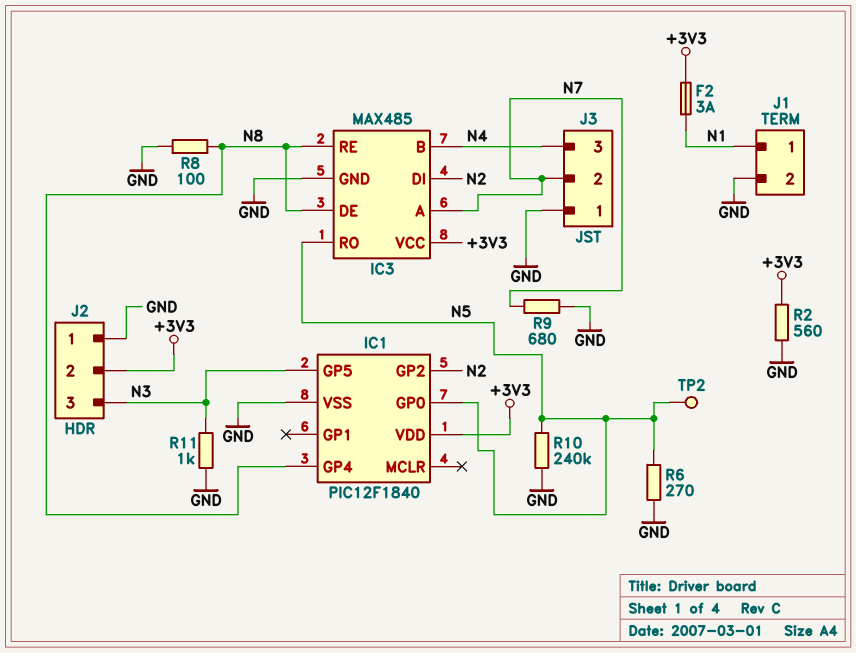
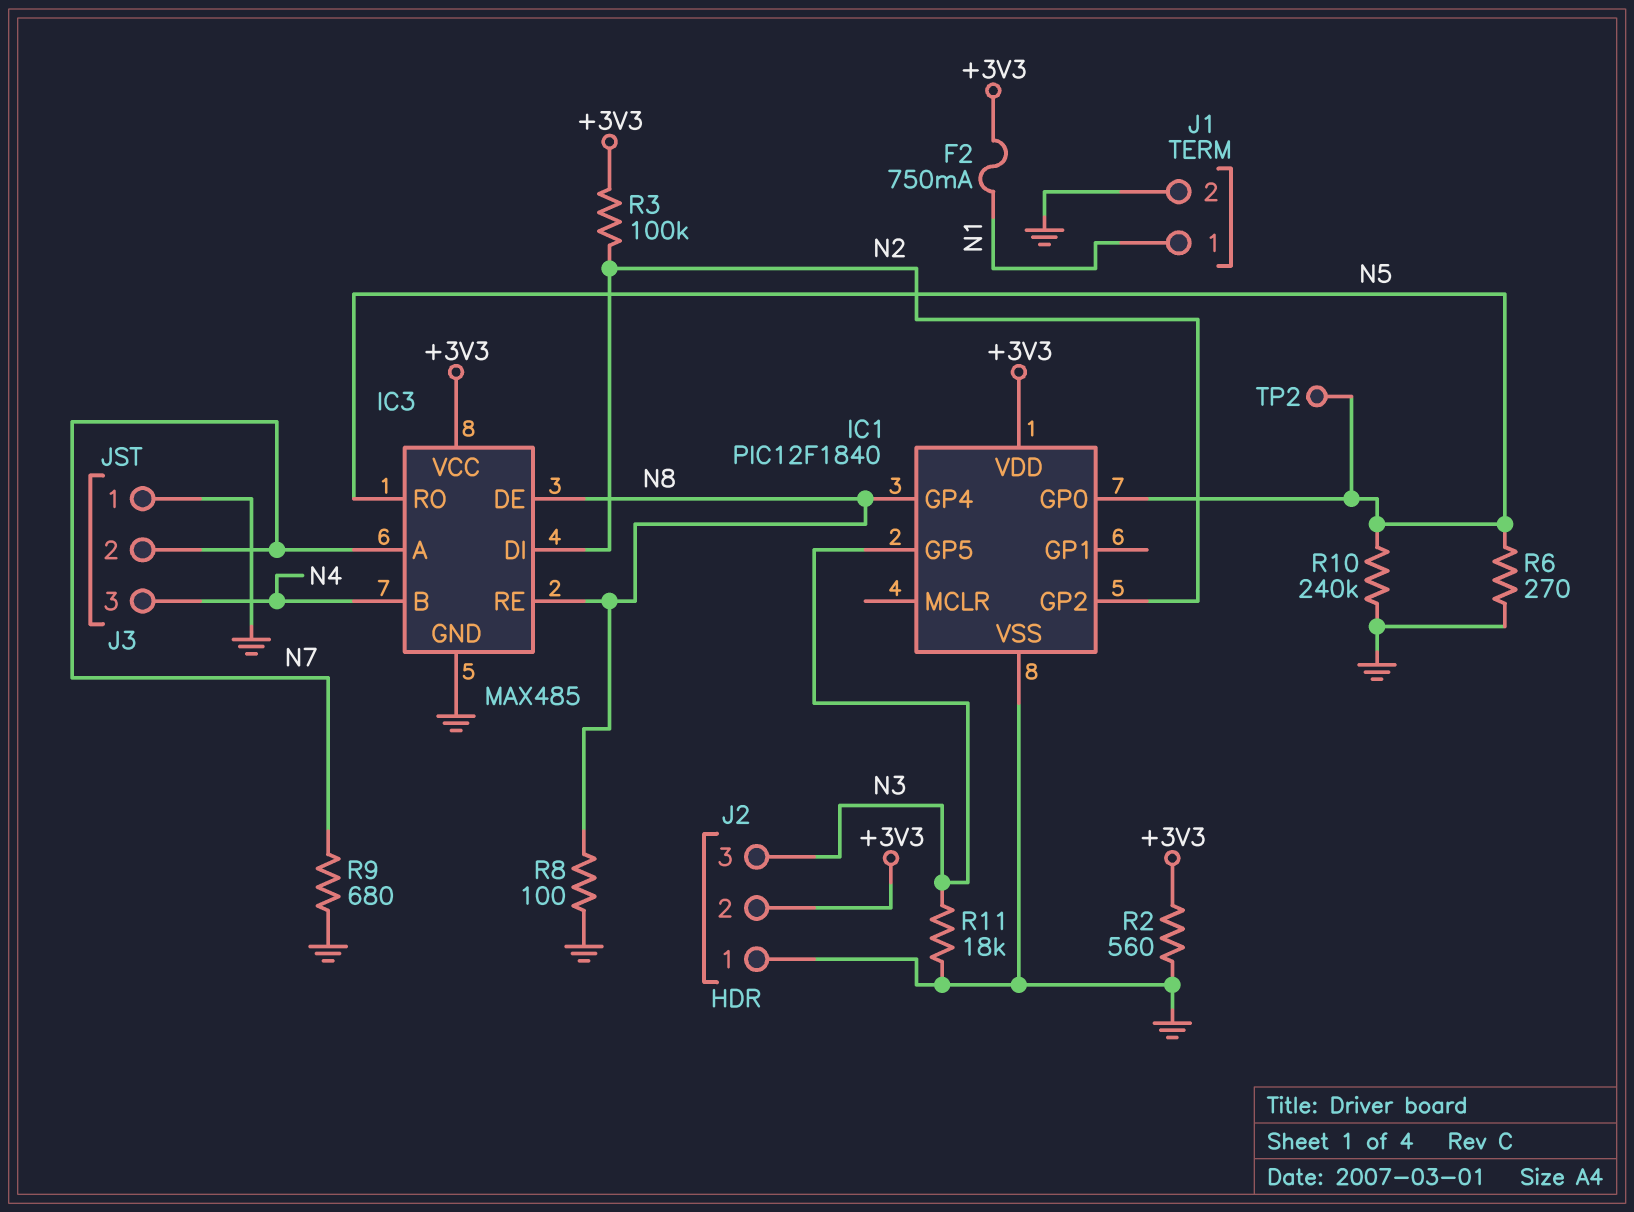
F2: 3A (+3V3, N1) -> 750mA (+3V3, N1)
R3: none -> 100k (+3V3, N2)
R11: 1k (GND, N3) -> 18k (GND, N3)

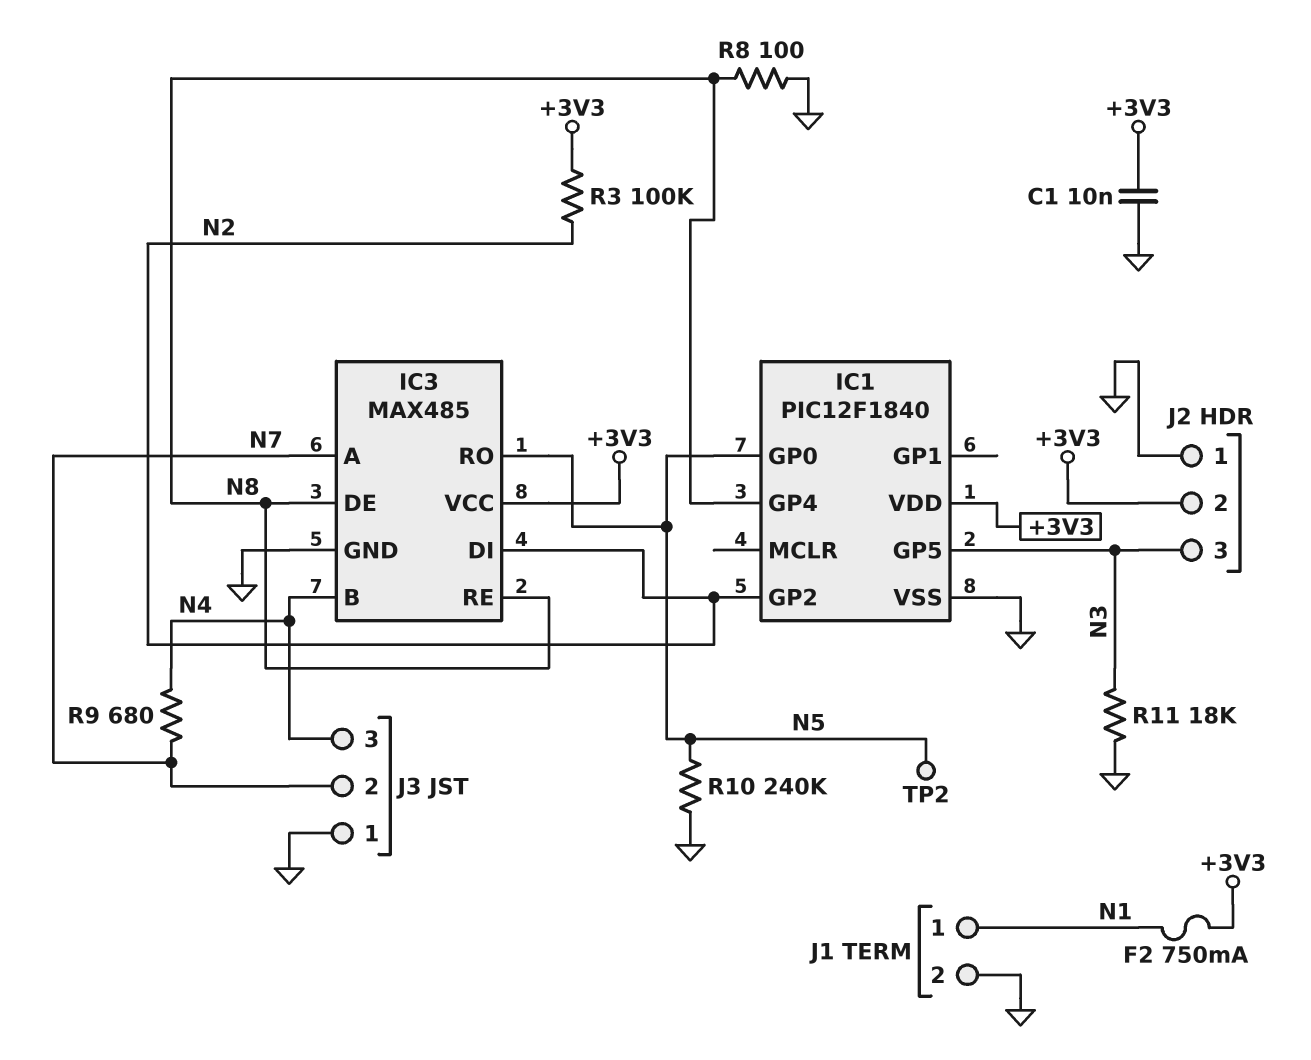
C1: none -> 10nF (+3V3, GND)
R2: 560 (+3V3, GND) -> none
R6: 270 (GND, N5) -> none
R9: 680 (GND, N7) -> 680 (N4, N7)

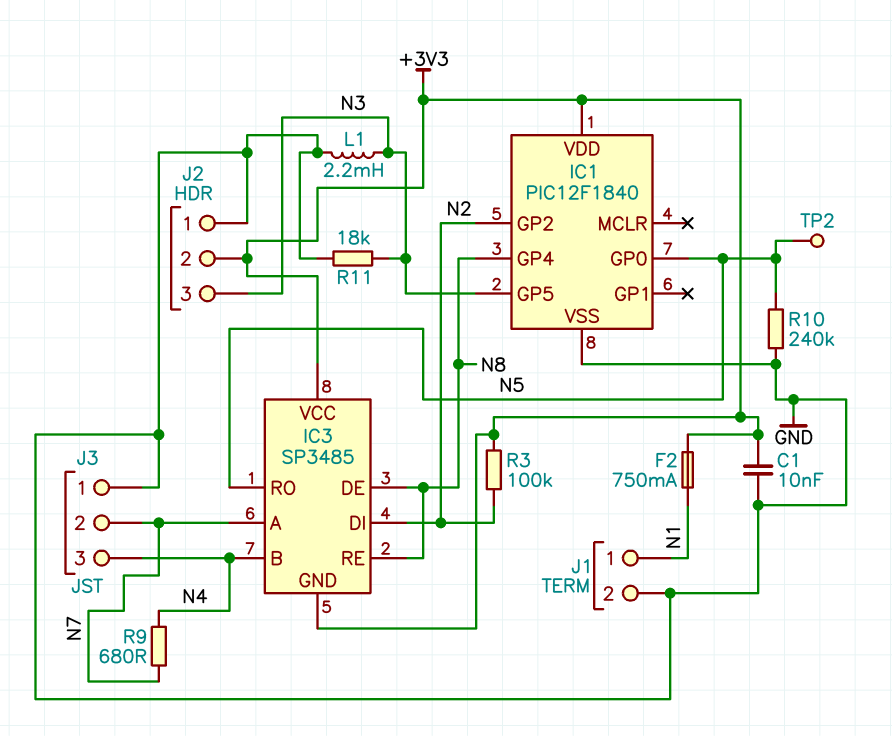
IC3: MAX485 -> SP3485
IC3 pin GND: GND -> +3V3
L1: none -> 2.2mH (GND, N3)
R8: 100 (GND, N8) -> none

